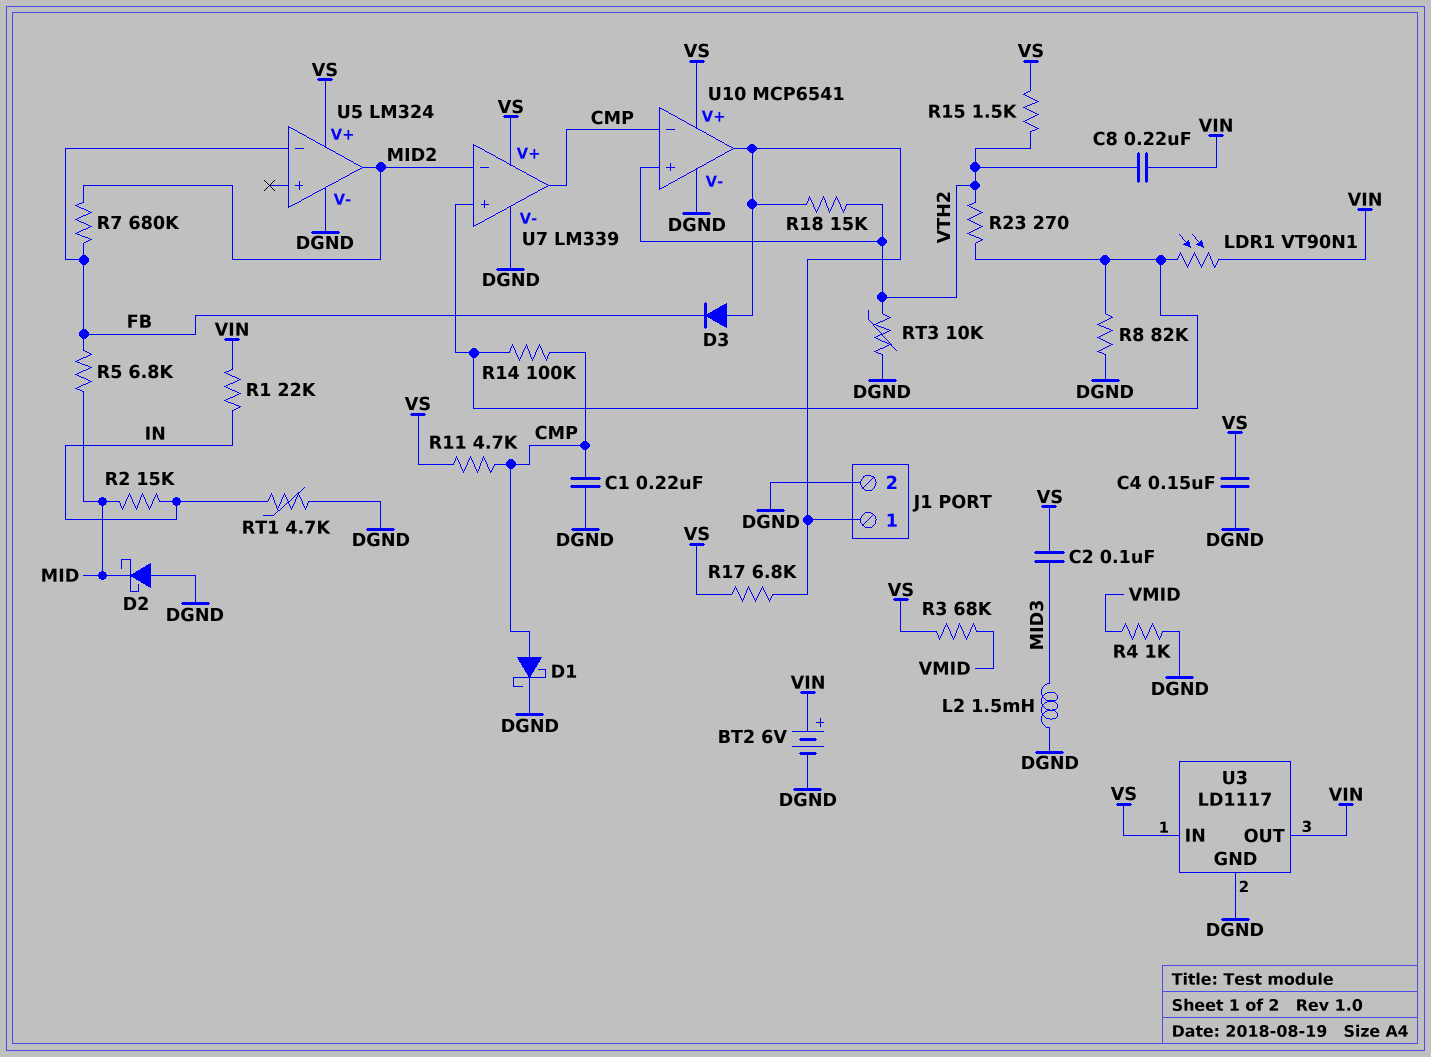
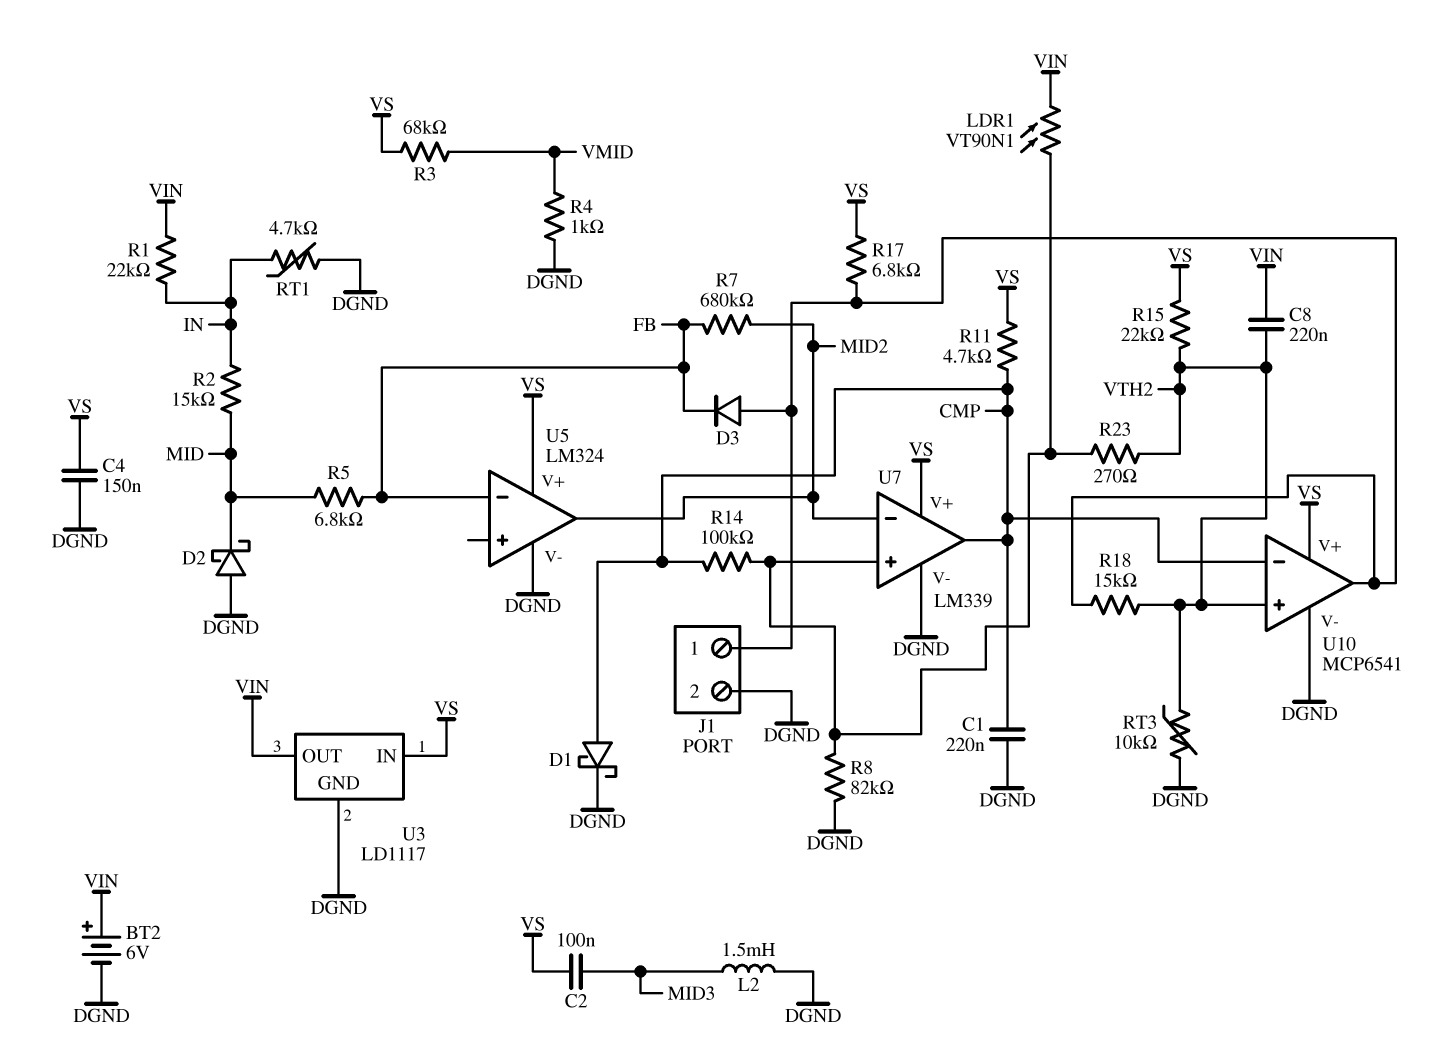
R15: 1.5k (VS, VTH2) -> 22k (VS, VTH2)

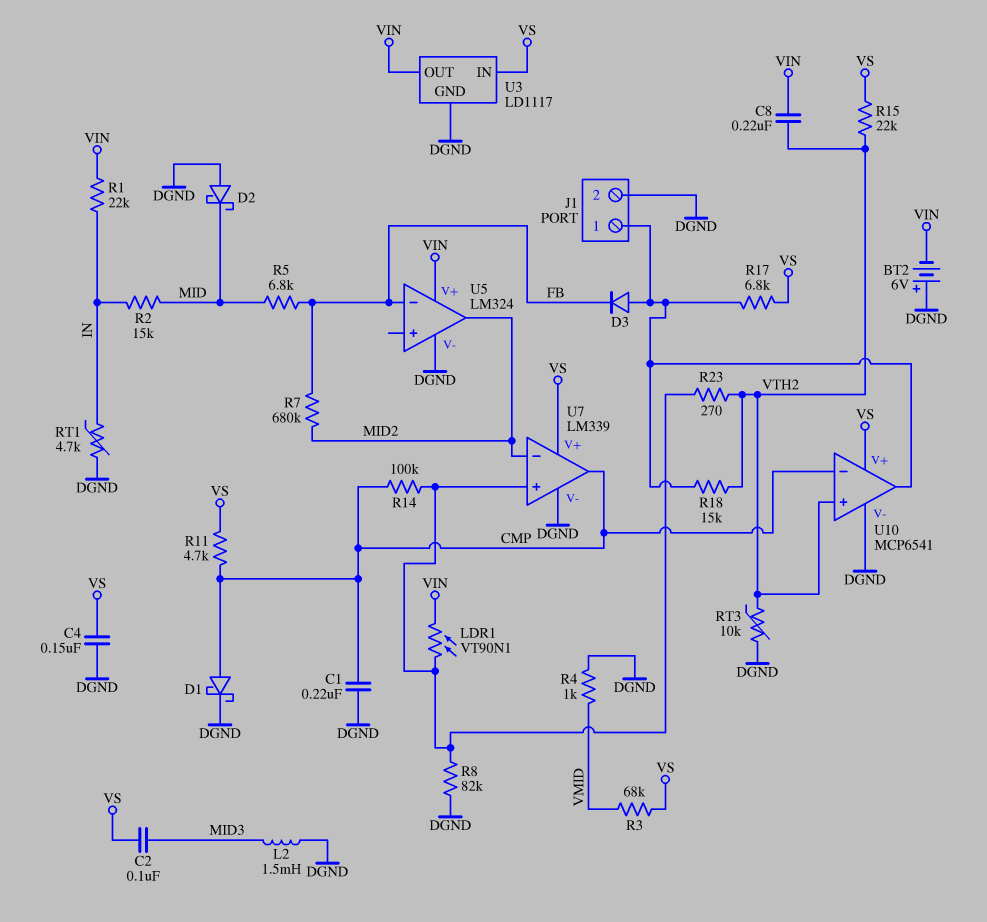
BT2: 6V (plus VIN, minus DGND) -> 6V (plus DGND, minus VIN)
U5 pin V+: VS -> VIN

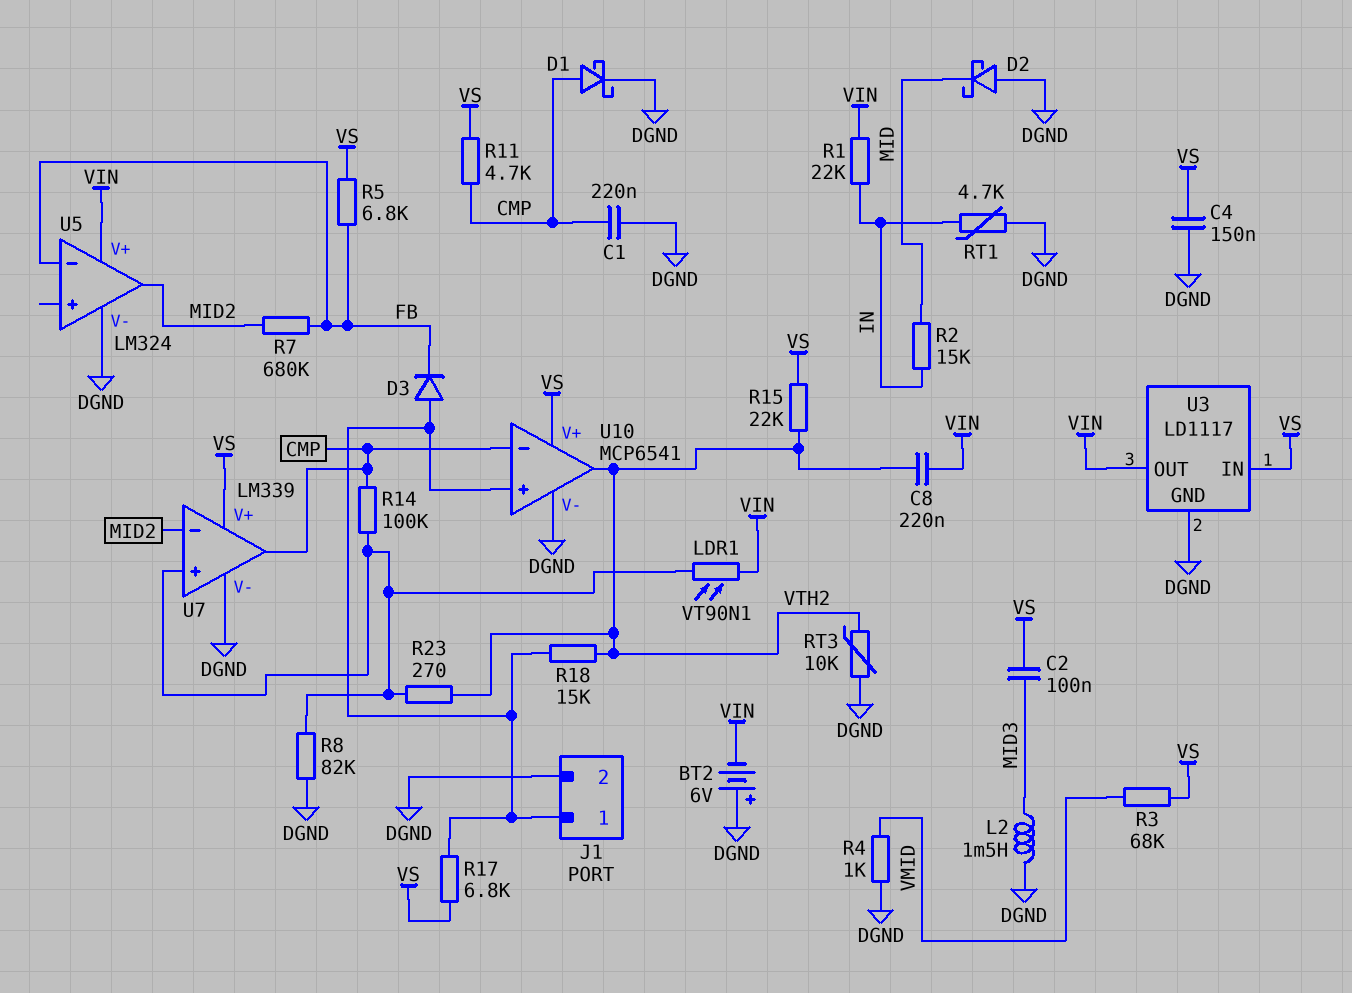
R5: 6.8k (FB, MID) -> 6.8k (FB, VS)
U10 pin in+: VTH2 -> J1/1
U10 pin out: J1/1 -> VTH2

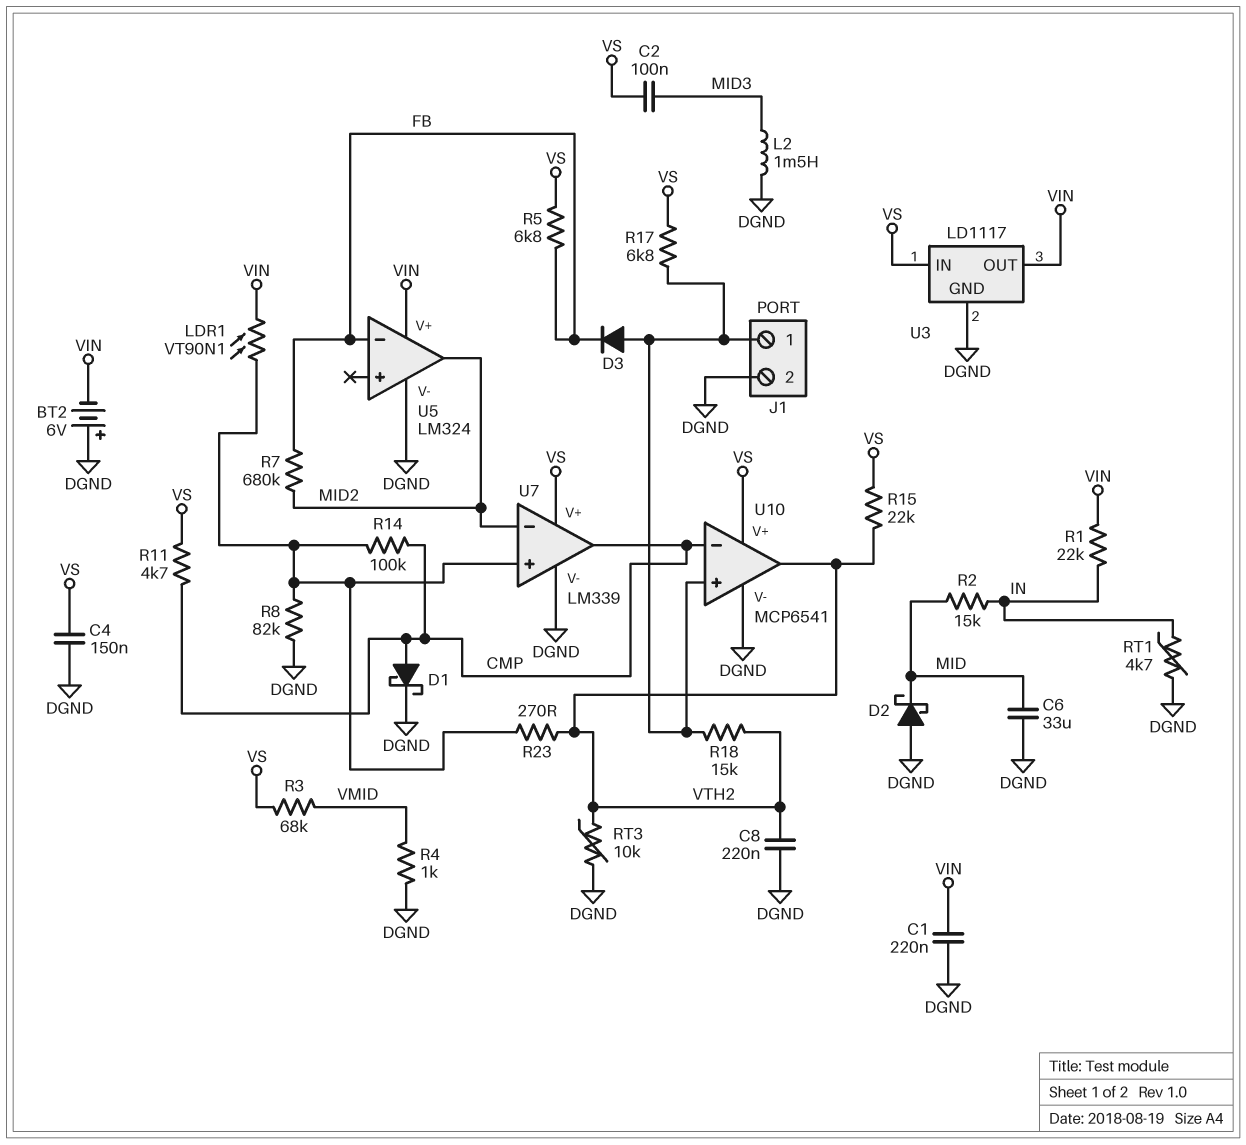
C1: 220nF (CMP, DGND) -> 220nF (DGND, VIN)
C6: none -> 33uF (DGND, MID)
C8: 220nF (VIN, VTH2) -> 220nF (DGND, VTH2)

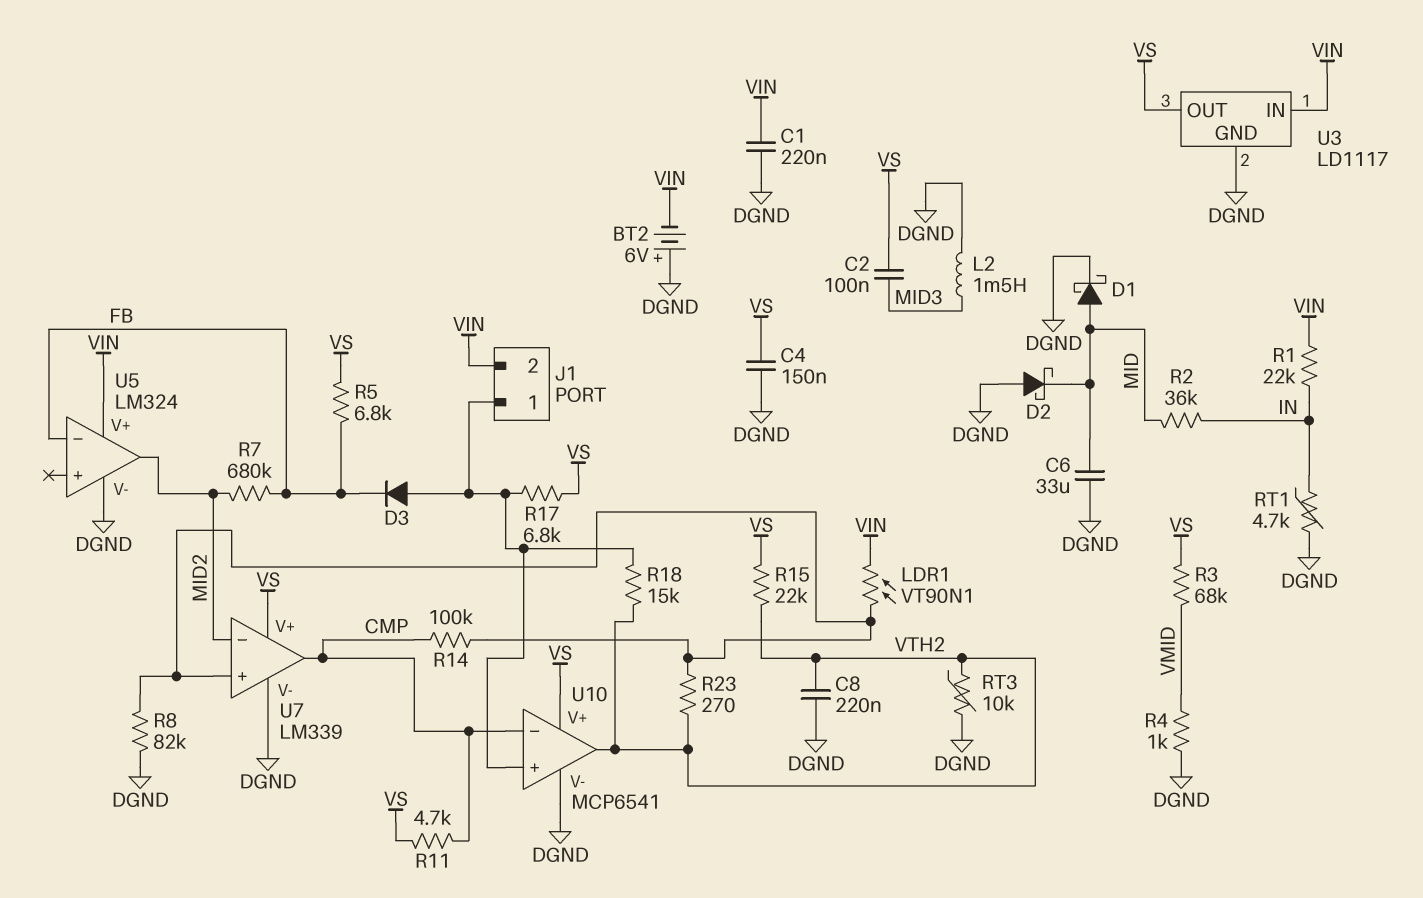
D1: schottky (A CMP, K DGND) -> schottky (A MID, K DGND)
J1 pin 2: DGND -> VIN
R2: 15k (IN, MID) -> 36k (IN, MID)
U3 pin IN: VS -> VIN
U3 pin OUT: VIN -> VS

